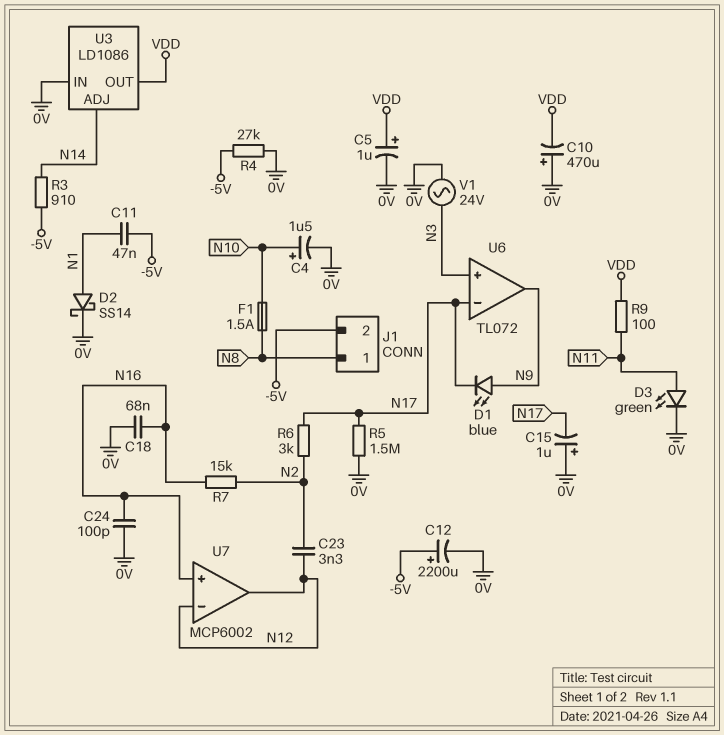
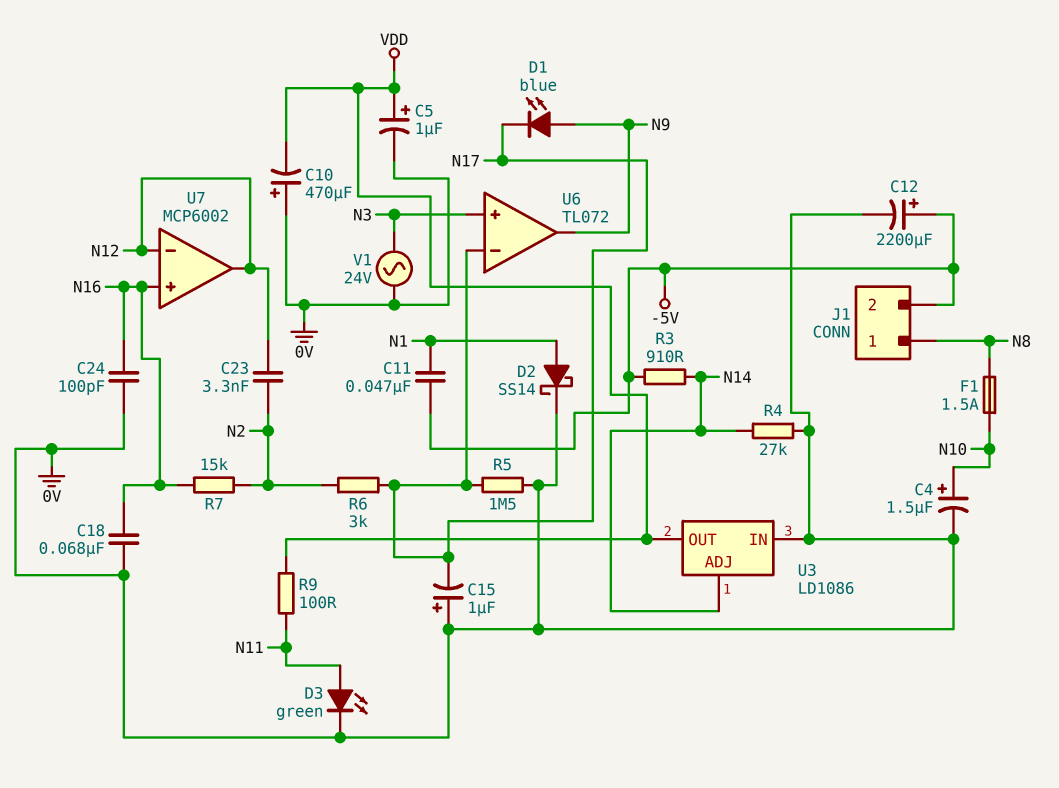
R4: 27k (-5V, 0V) -> 27k (0V, N14)

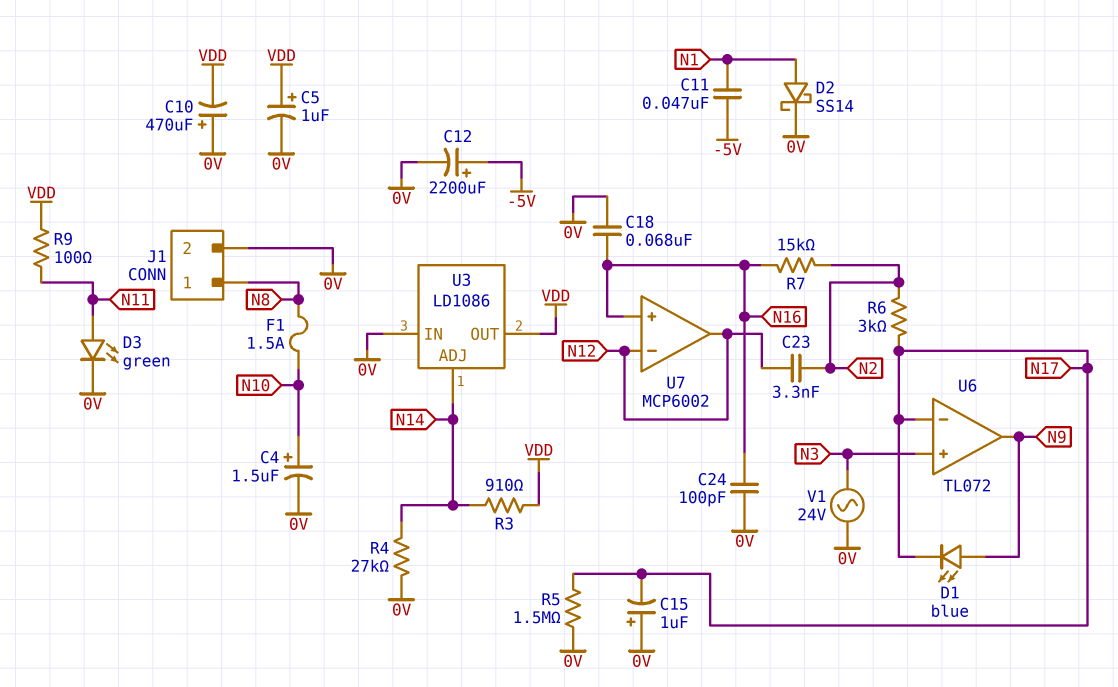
J1 pin 2: -5V -> 0V
R3: 910 (-5V, N14) -> 910 (N14, VDD)

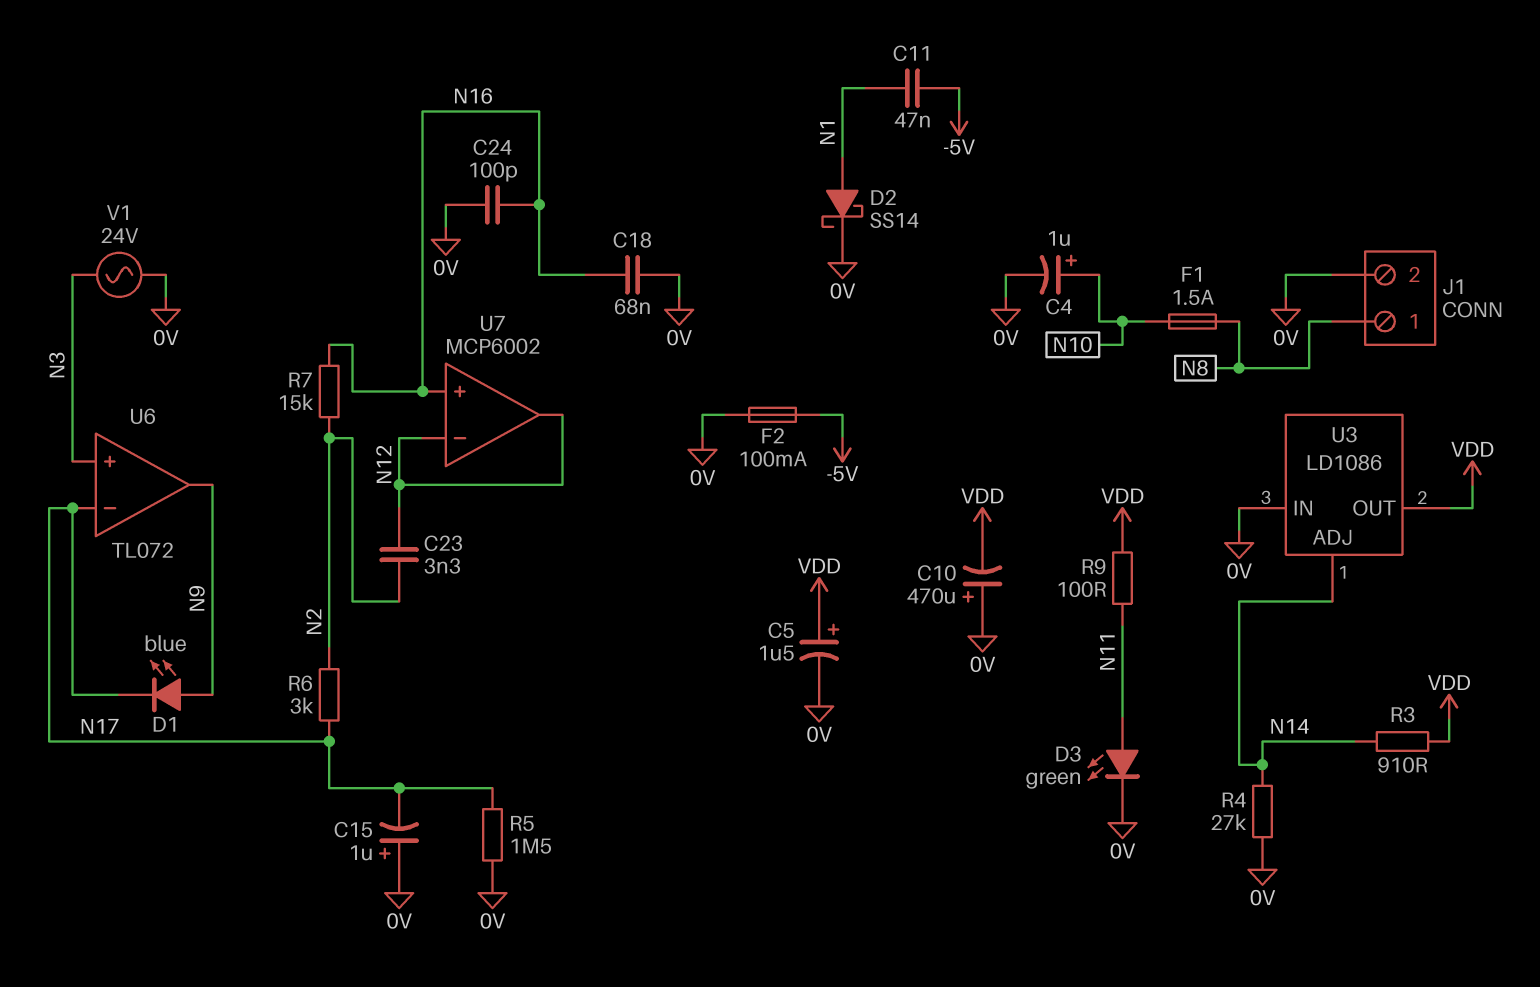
C4: 1.5uF (plus N10, minus 0V) -> 1uF (plus N10, minus 0V)
C5: 1uF (plus VDD, minus 0V) -> 1.5uF (plus VDD, minus 0V)
C12: 2200uF (plus -5V, minus 0V) -> none
F2: none -> 100mA (-5V, 0V)

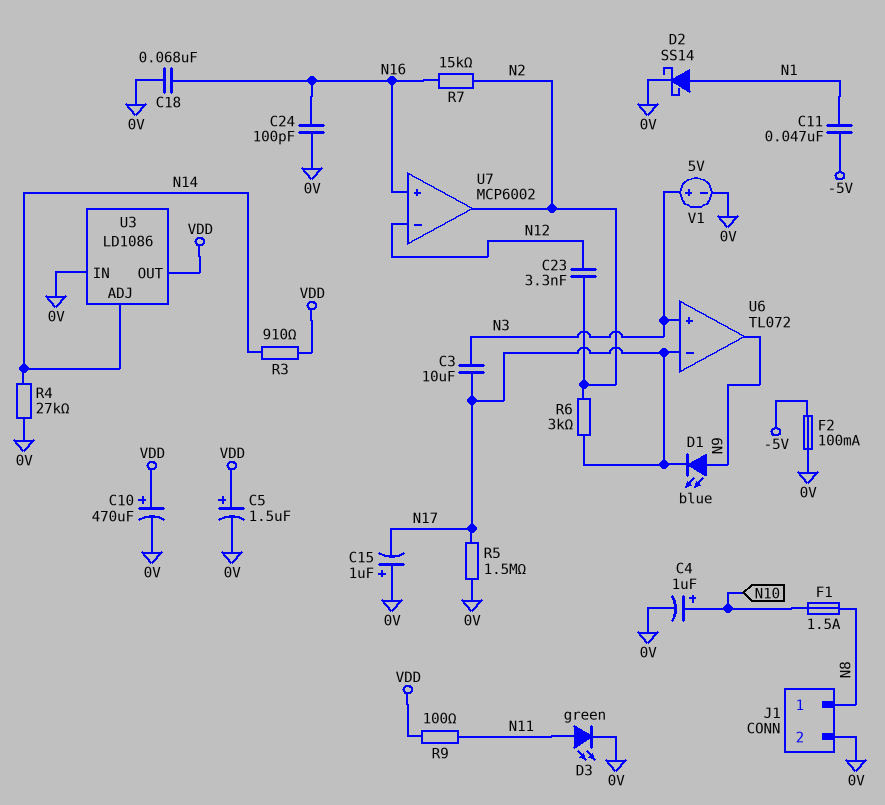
C3: none -> 10uF (N3, N17)
C10: 470uF (plus 0V, minus VDD) -> 470uF (plus VDD, minus 0V)
U7 pin out: N12 -> N2
V1: AC 24V (0V, N3) -> 5V (plus N3, minus 0V)

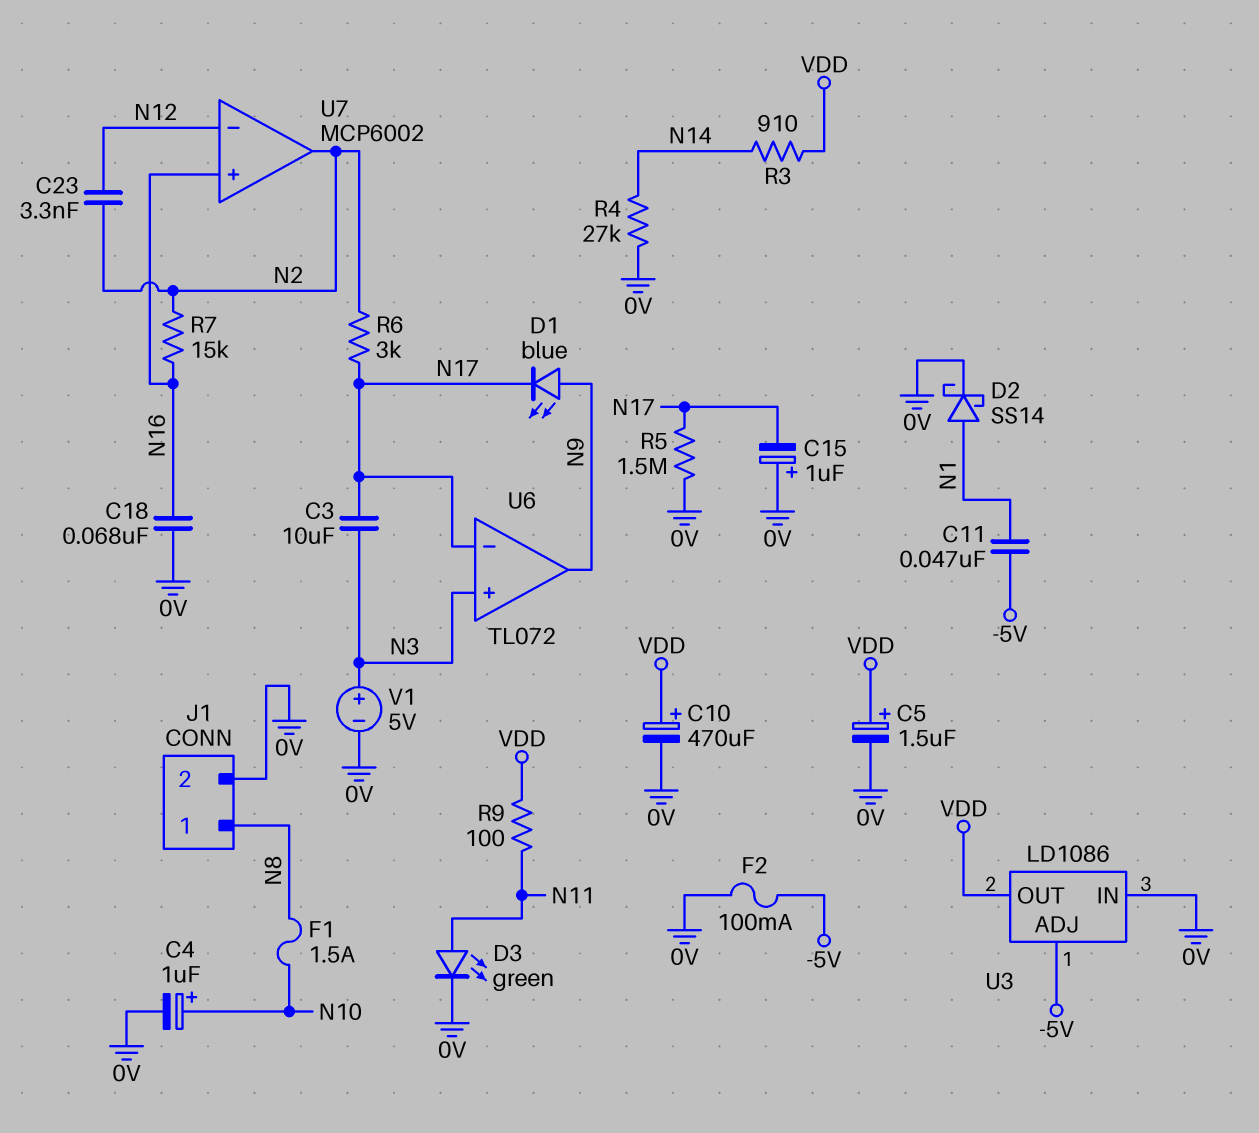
C24: 100pF (0V, N16) -> none
U3 pin ADJ: N14 -> -5V

